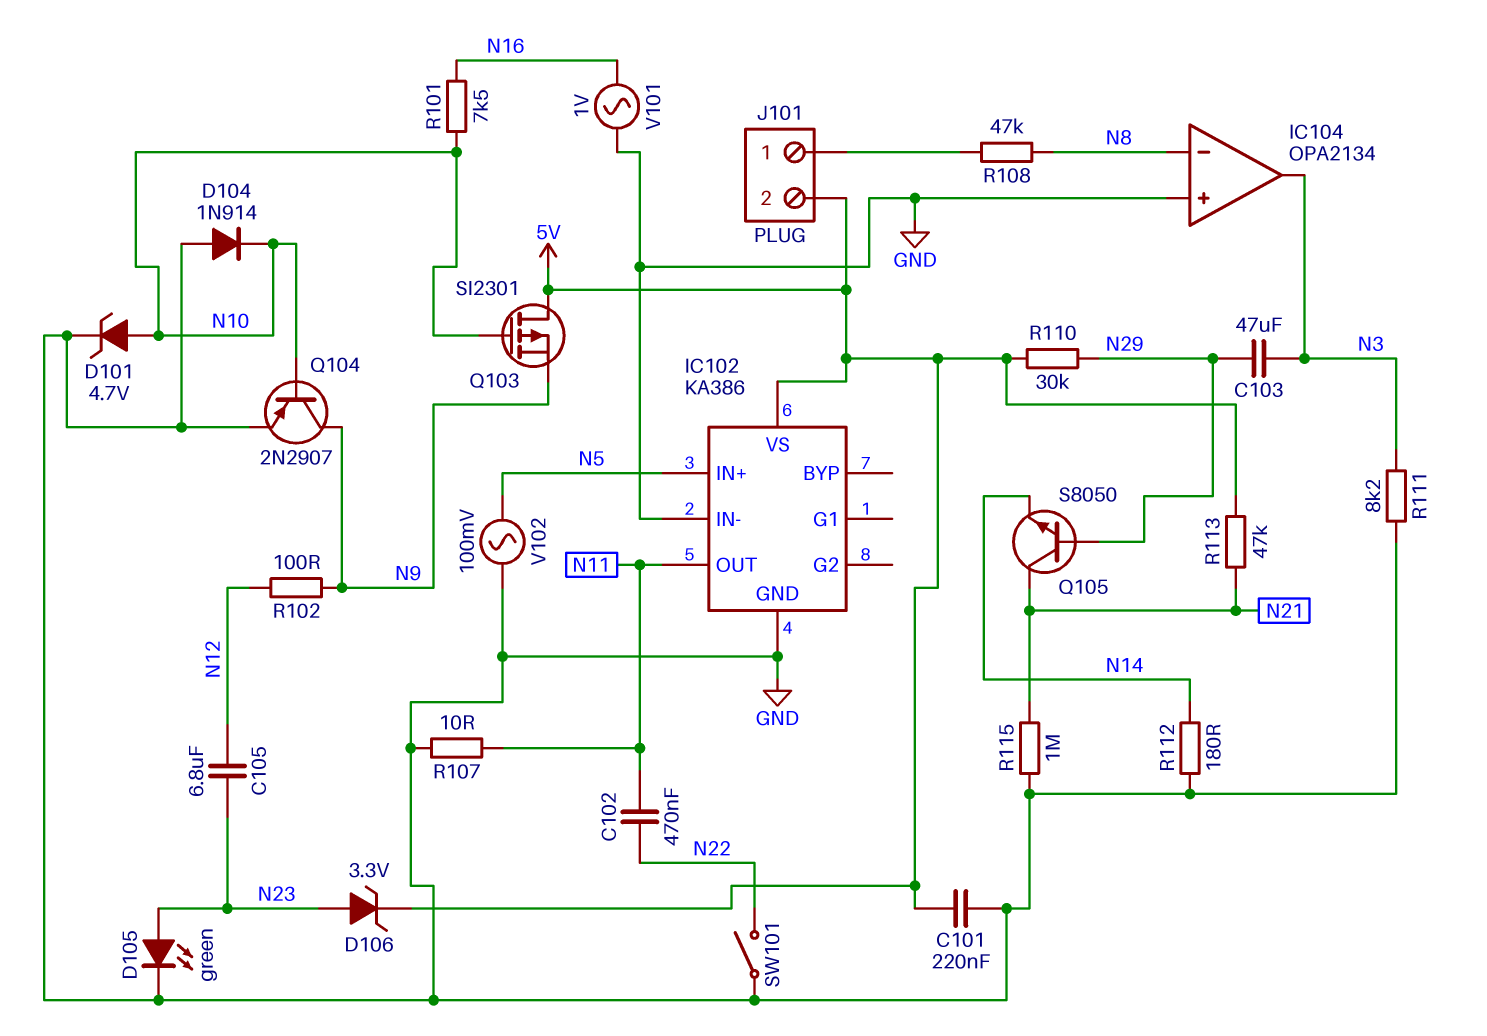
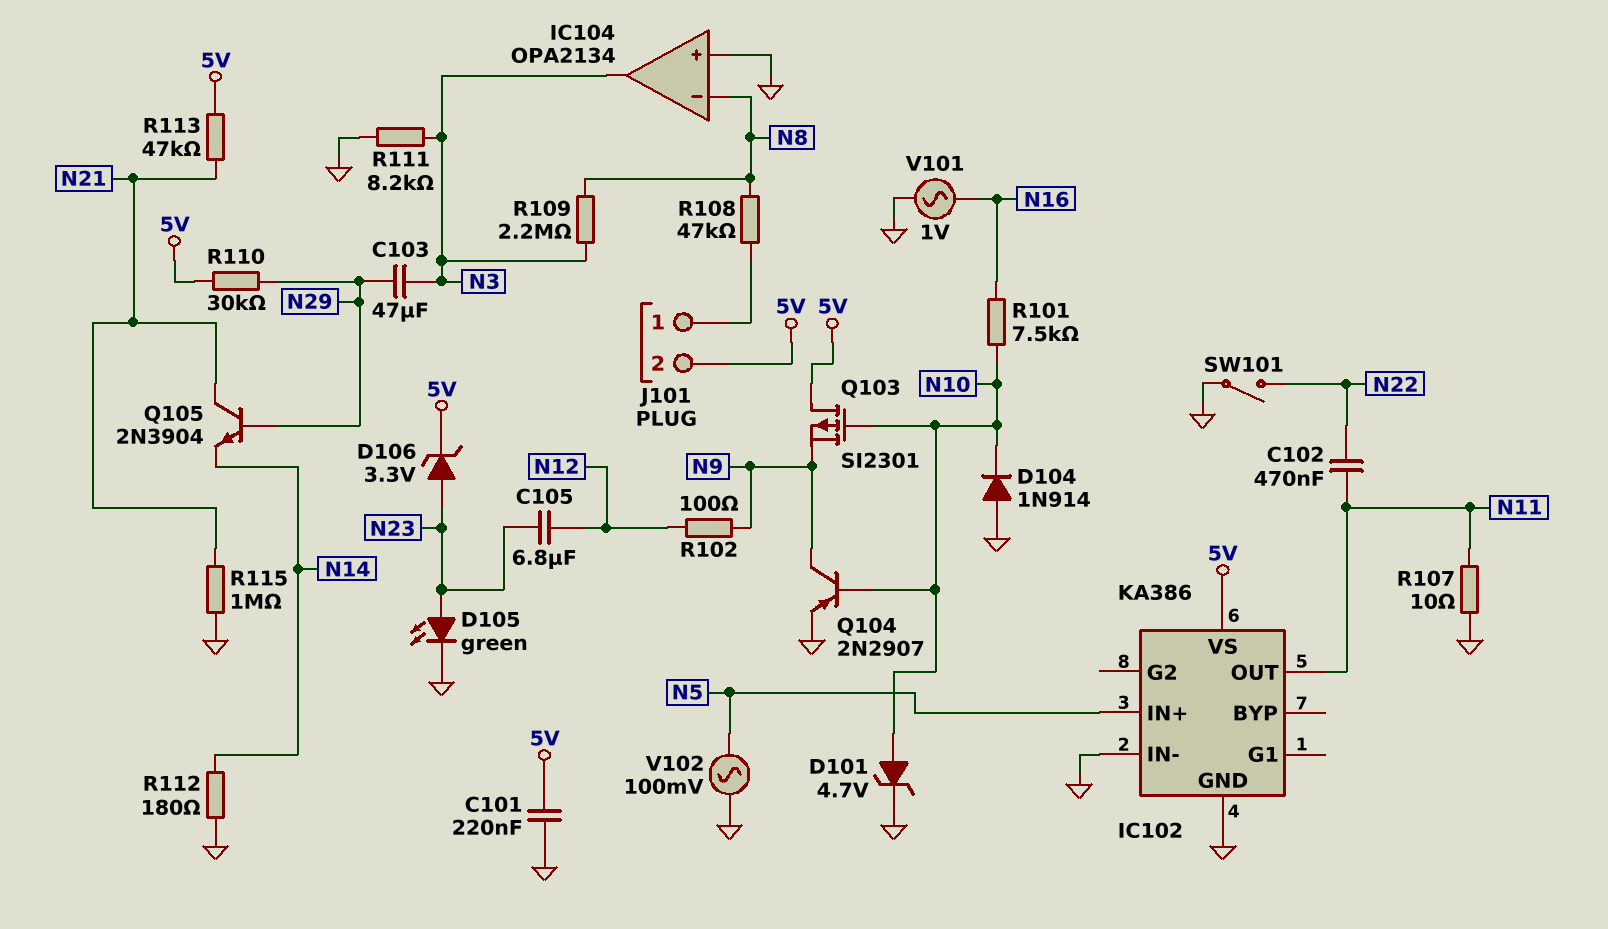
Q105: NPN S8050 (B N29, C N21, E N14) -> NPN 2N3904 (B N29, C N21, E N14)
R109: none -> 2.2M (N3, N8)

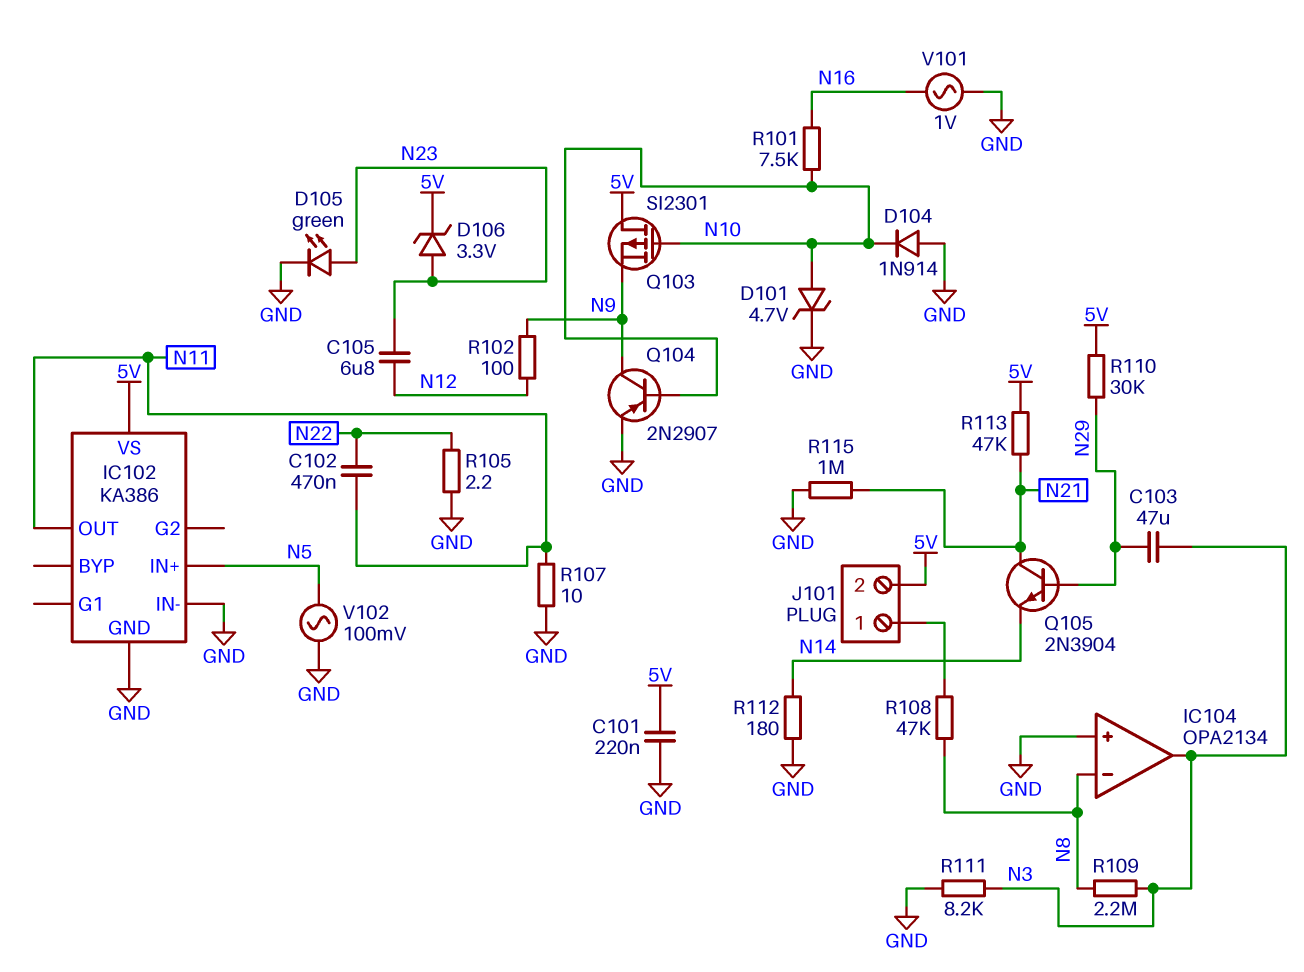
R105: none -> 2.2 (GND, N22)
SW101: switch (GND, N22) -> none

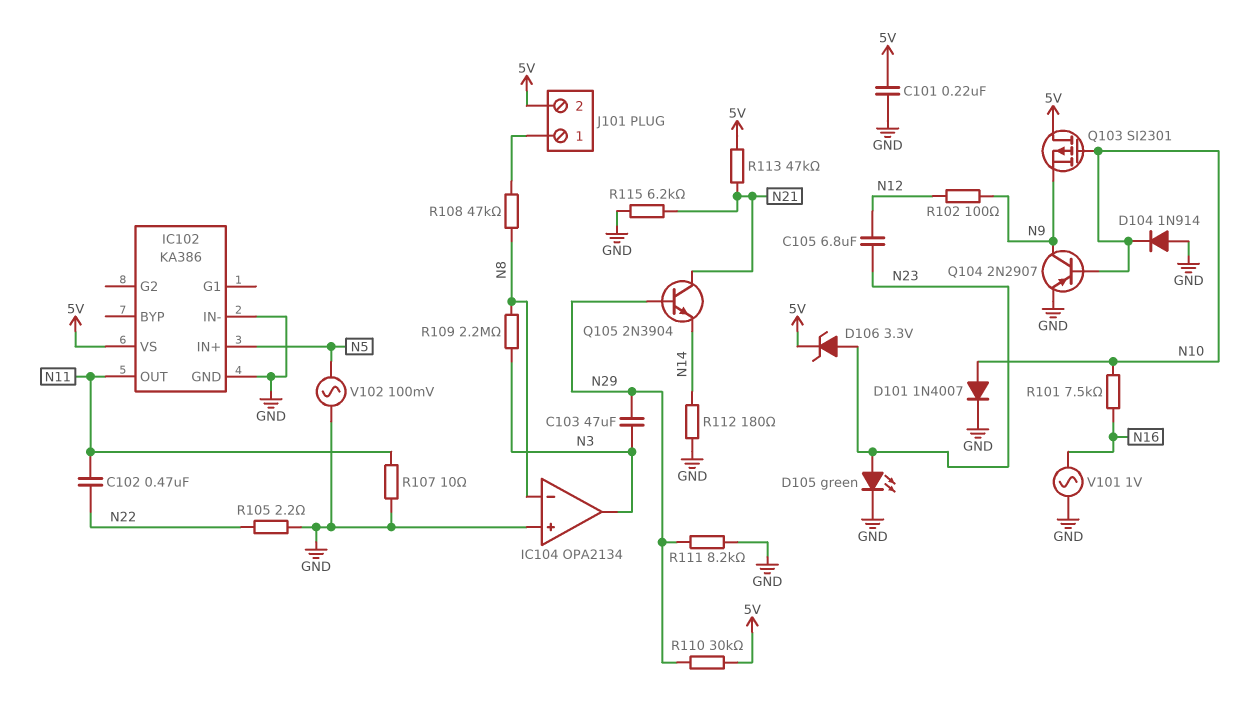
D101: zener 4.7V (A N10, K GND) -> diode 1N4007 (A N10, K GND)
R111: 8.2k (GND, N3) -> 8.2k (GND, N29)
R115: 1M (GND, N21) -> 6.2k (GND, N21)

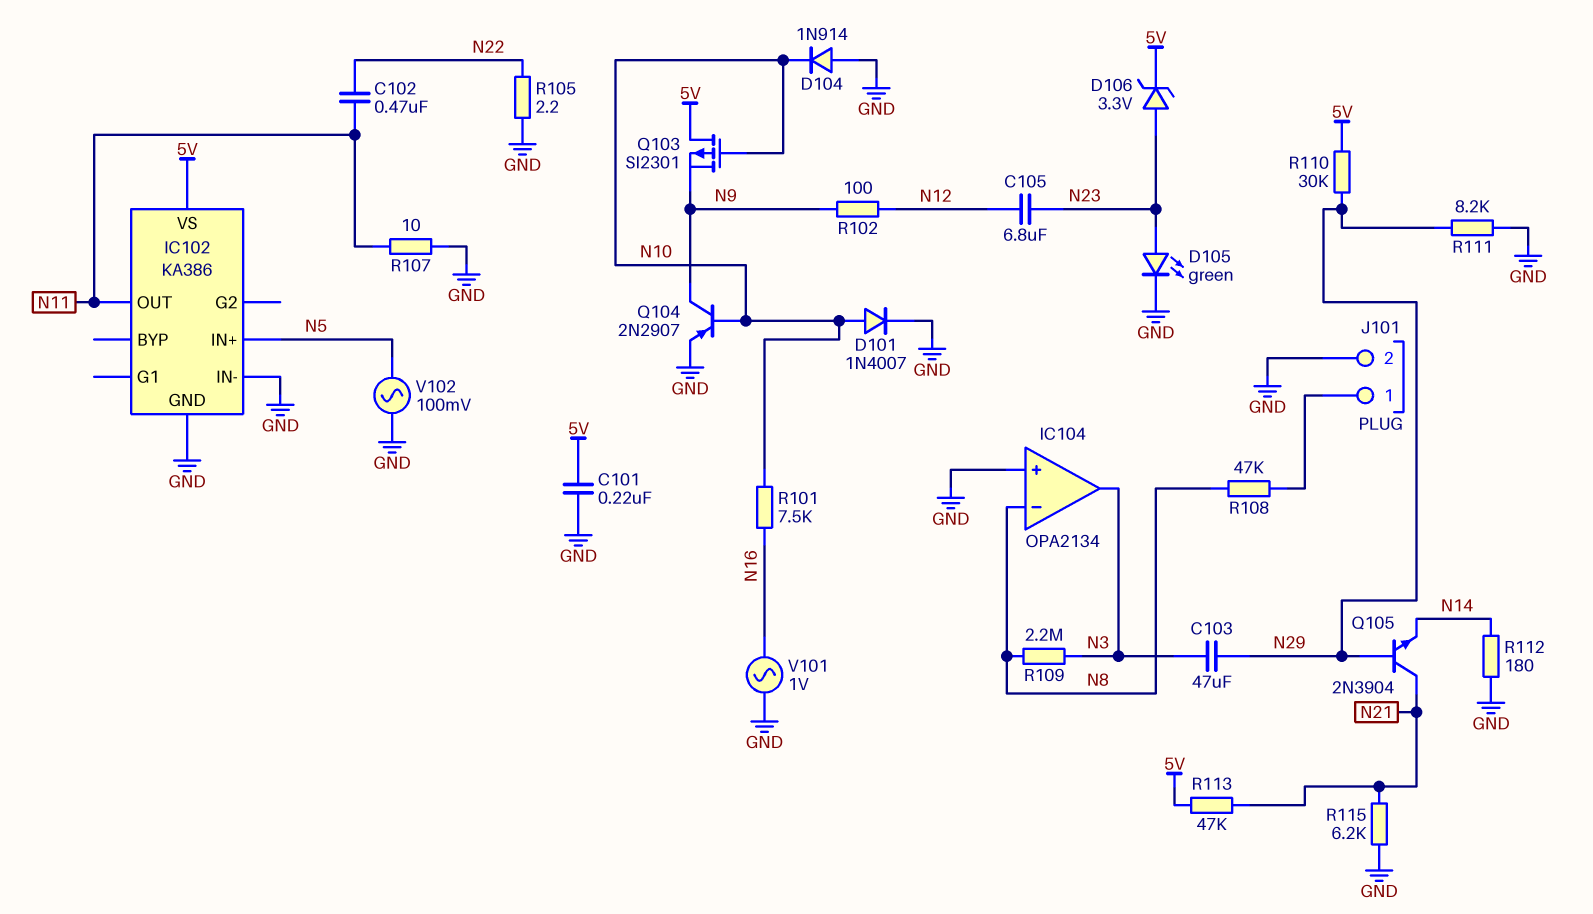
J101 pin 2: 5V -> GND

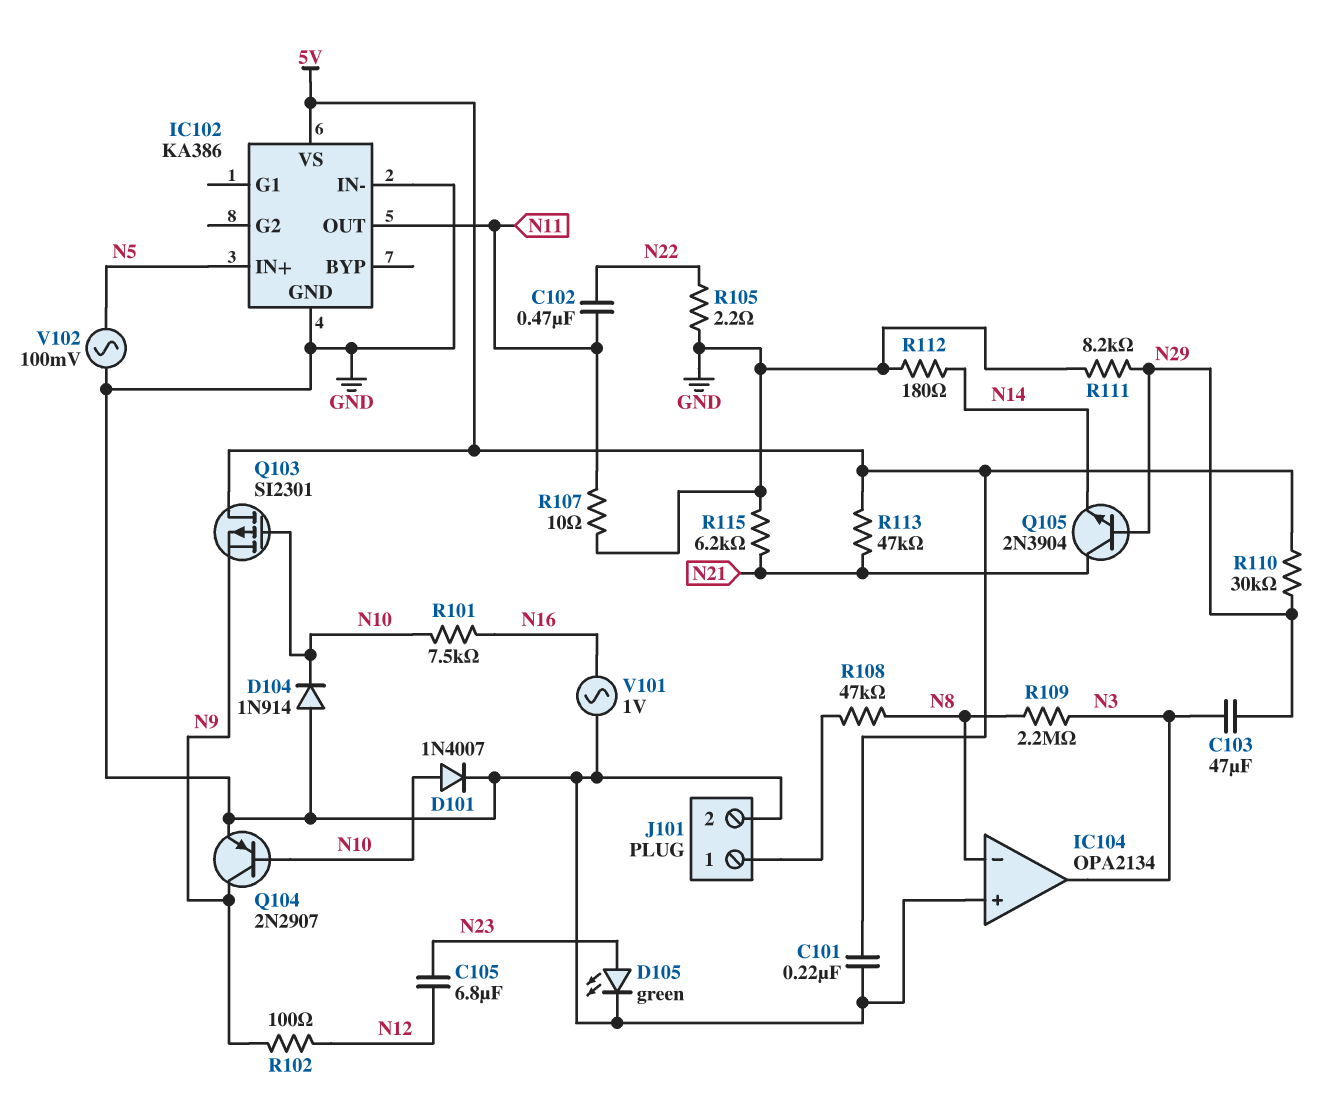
D106: zener 3.3V (A N23, K 5V) -> none

